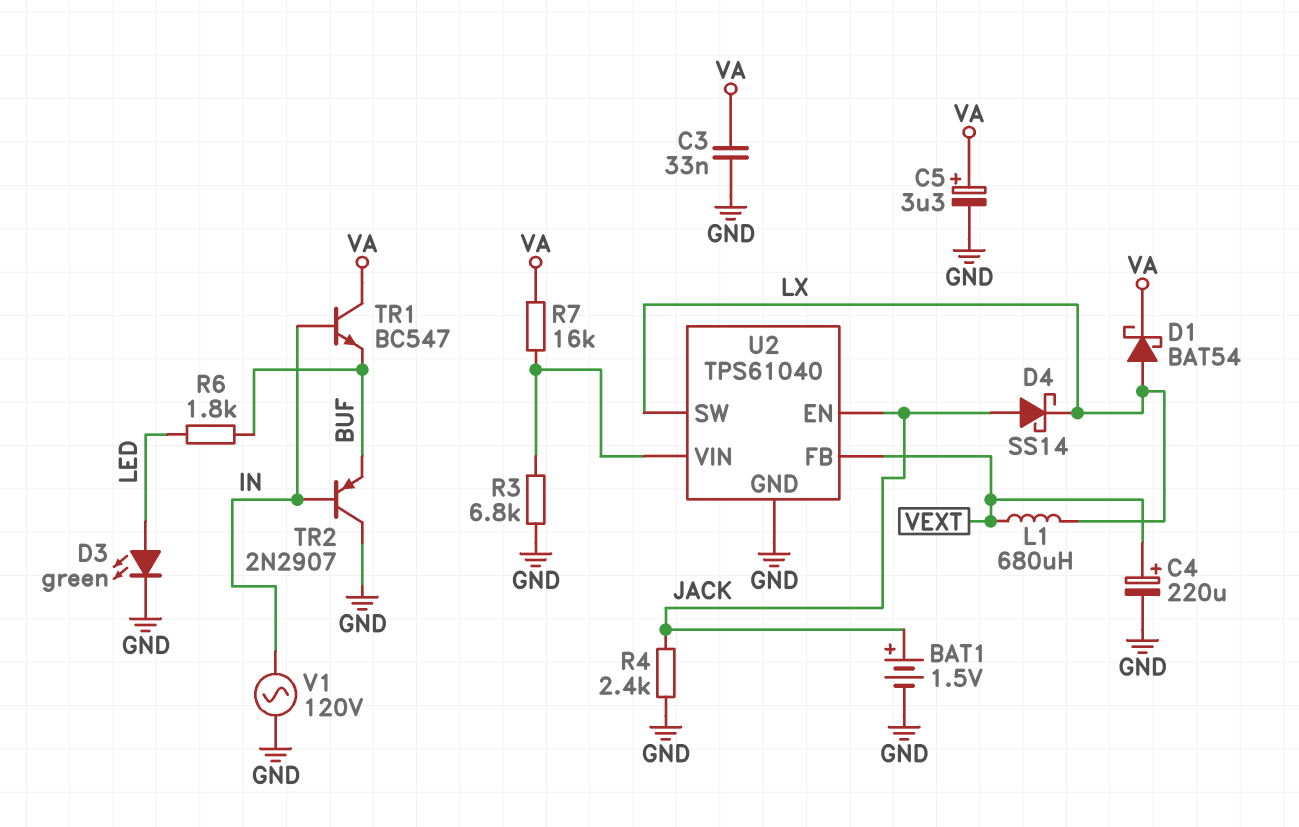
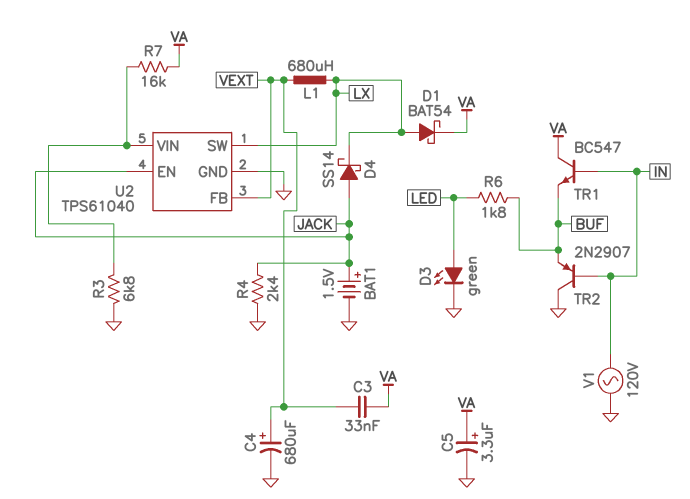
C3: 33nF (GND, VA) -> 33nF (VA, VEXT)
C4: 220uF (plus VEXT, minus GND) -> 680uF (plus VEXT, minus GND)

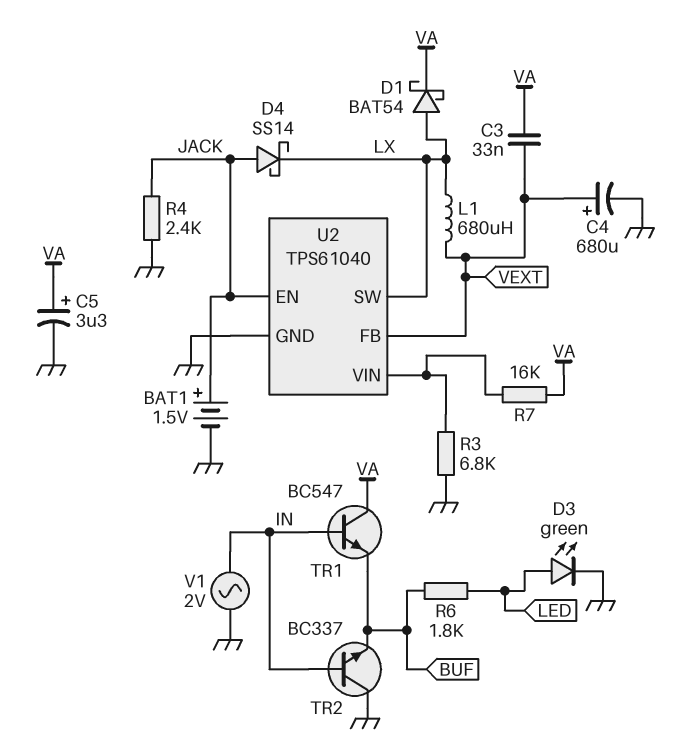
TR2: PNP 2N2907 (B IN, C GND, E BUF) -> NPN BC337 (B IN, C GND, E BUF)
V1: AC 120V (GND, IN) -> AC 2V (GND, IN)

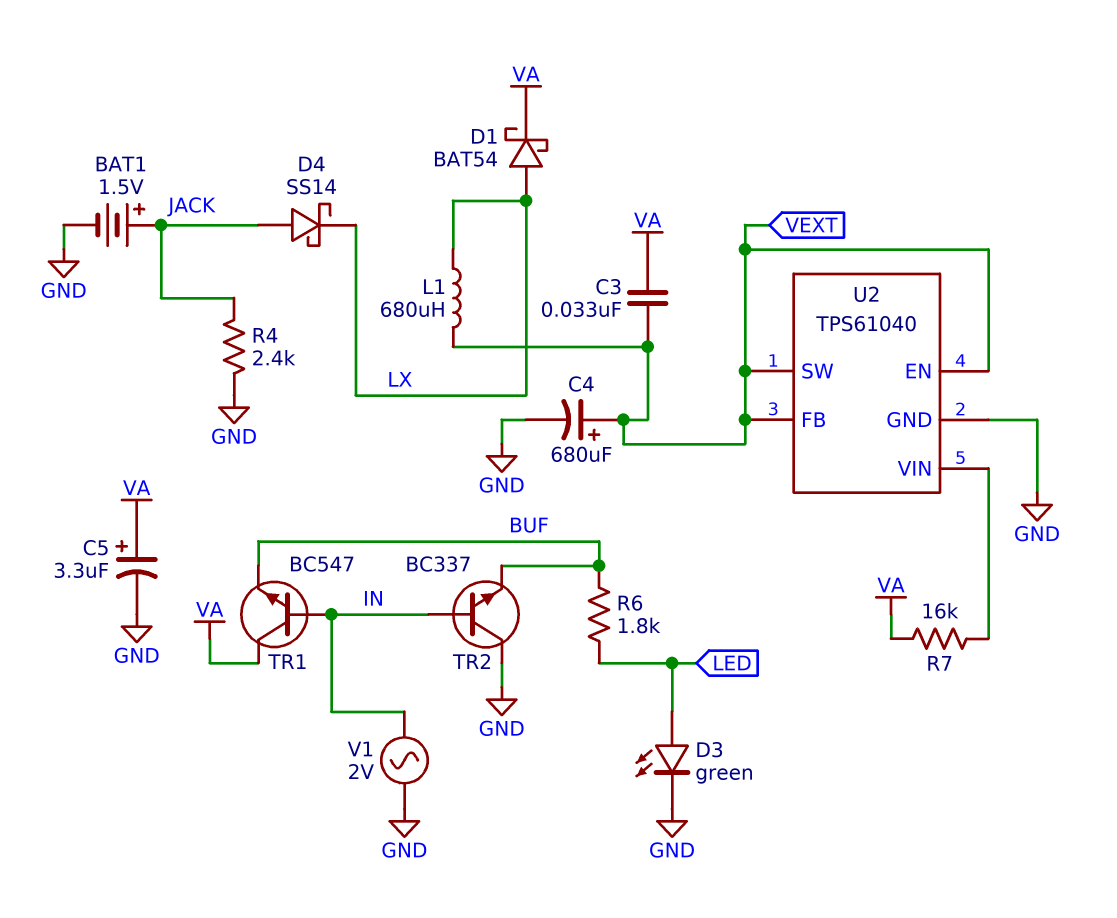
R3: 6.8k (GND, U2/VIN) -> none
U2 pin EN: JACK -> VEXT
U2 pin SW: LX -> VEXT

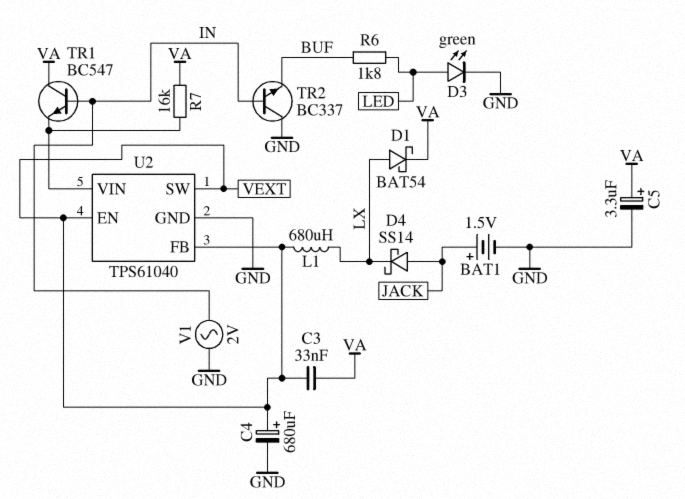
R4: 2.4k (GND, JACK) -> none
TR1: NPN BC547 (B IN, C VA, E BUF) -> NPN BC547 (B IN, C VA, E U2/VIN)

